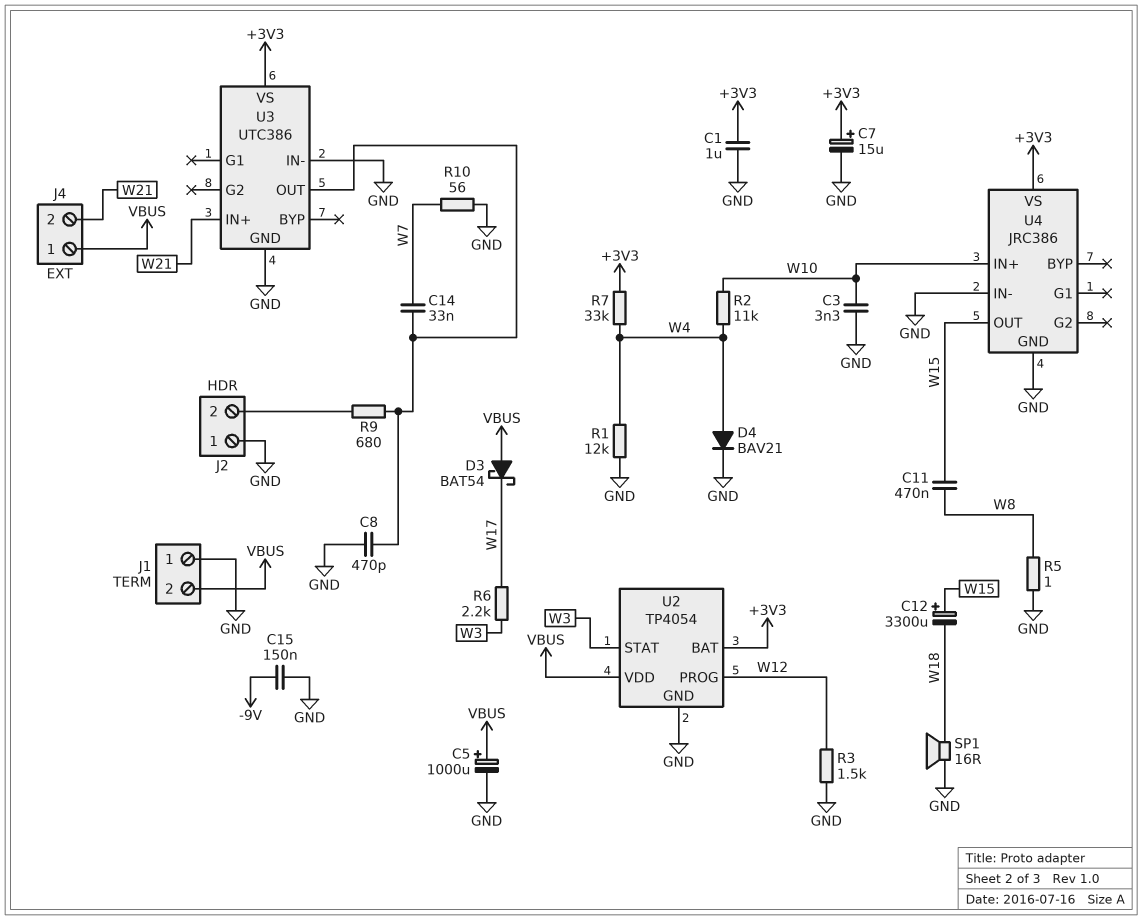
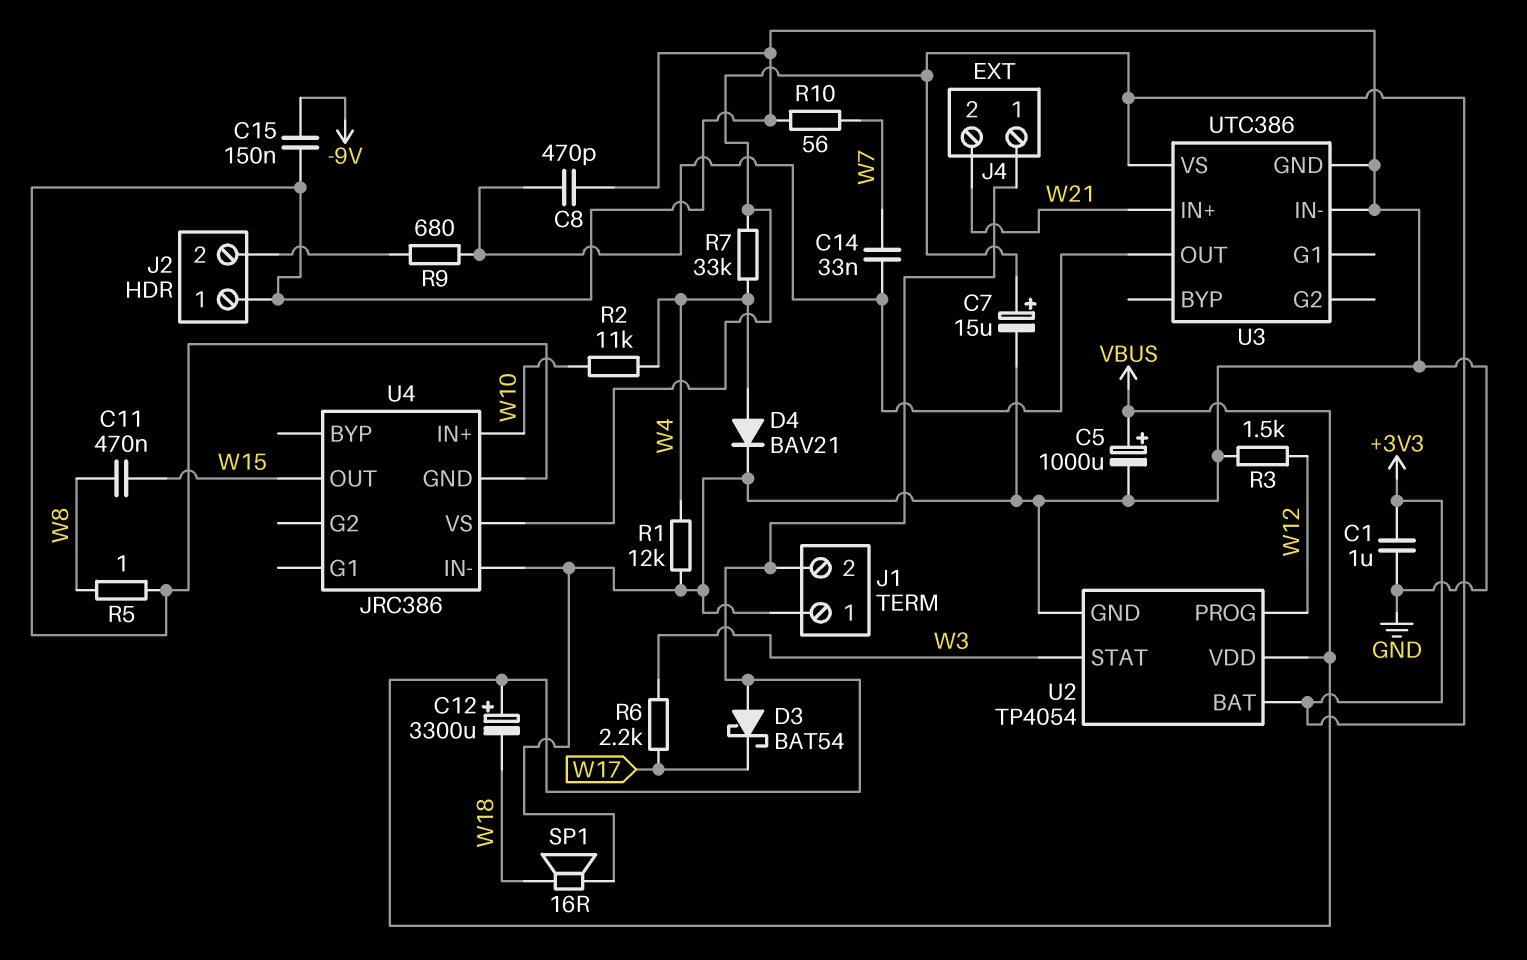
C3: 3.3nF (GND, W10) -> none
C12: 3300uF (plus W15, minus W18) -> 3300uF (plus VBUS, minus W18)

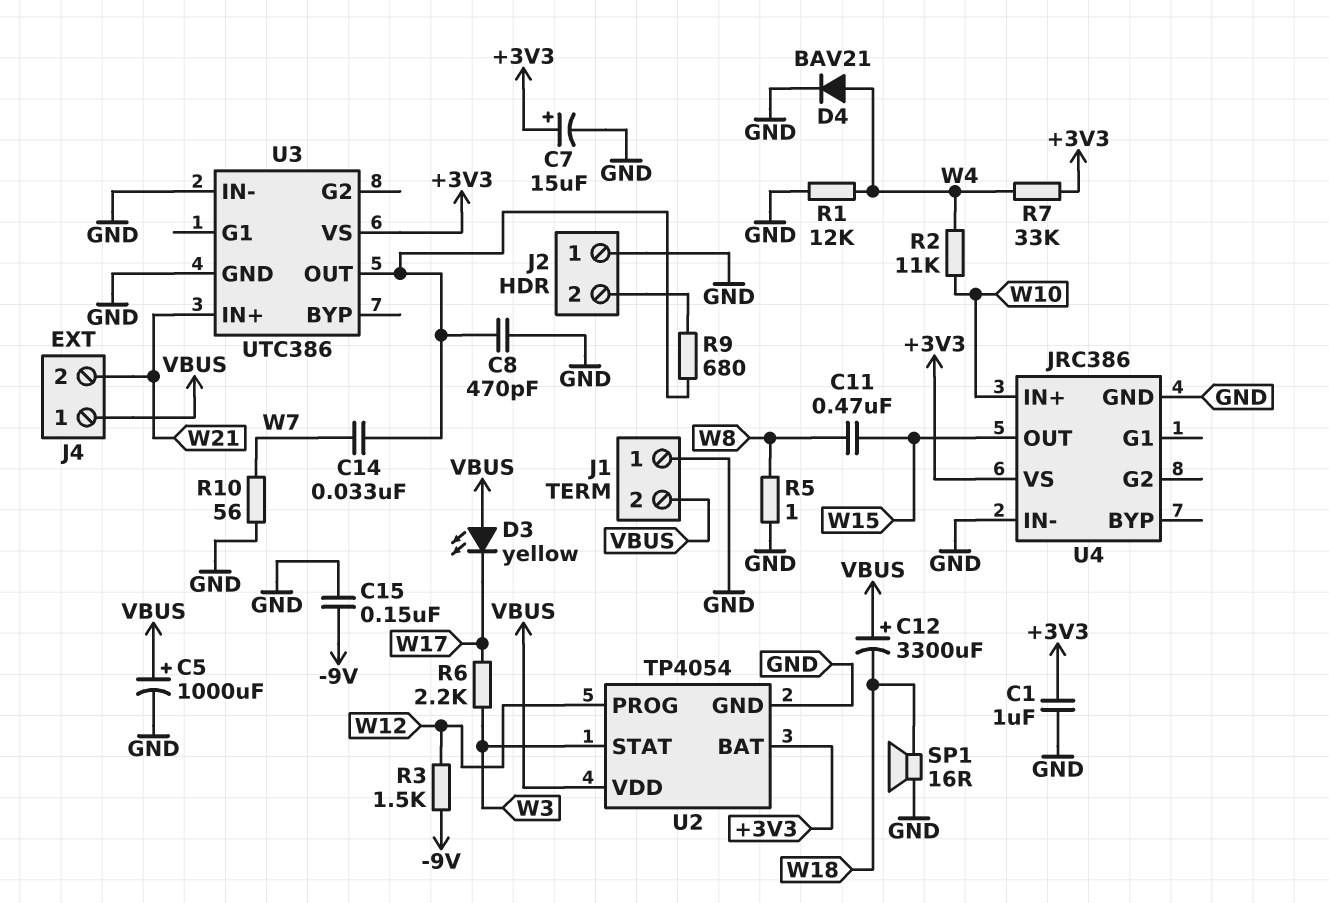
D3: schottky BAT54 (A VBUS, K W17) -> LED yellow (A VBUS, K W17)
R3: 1.5k (GND, W12) -> 1.5k (-9V, W12)

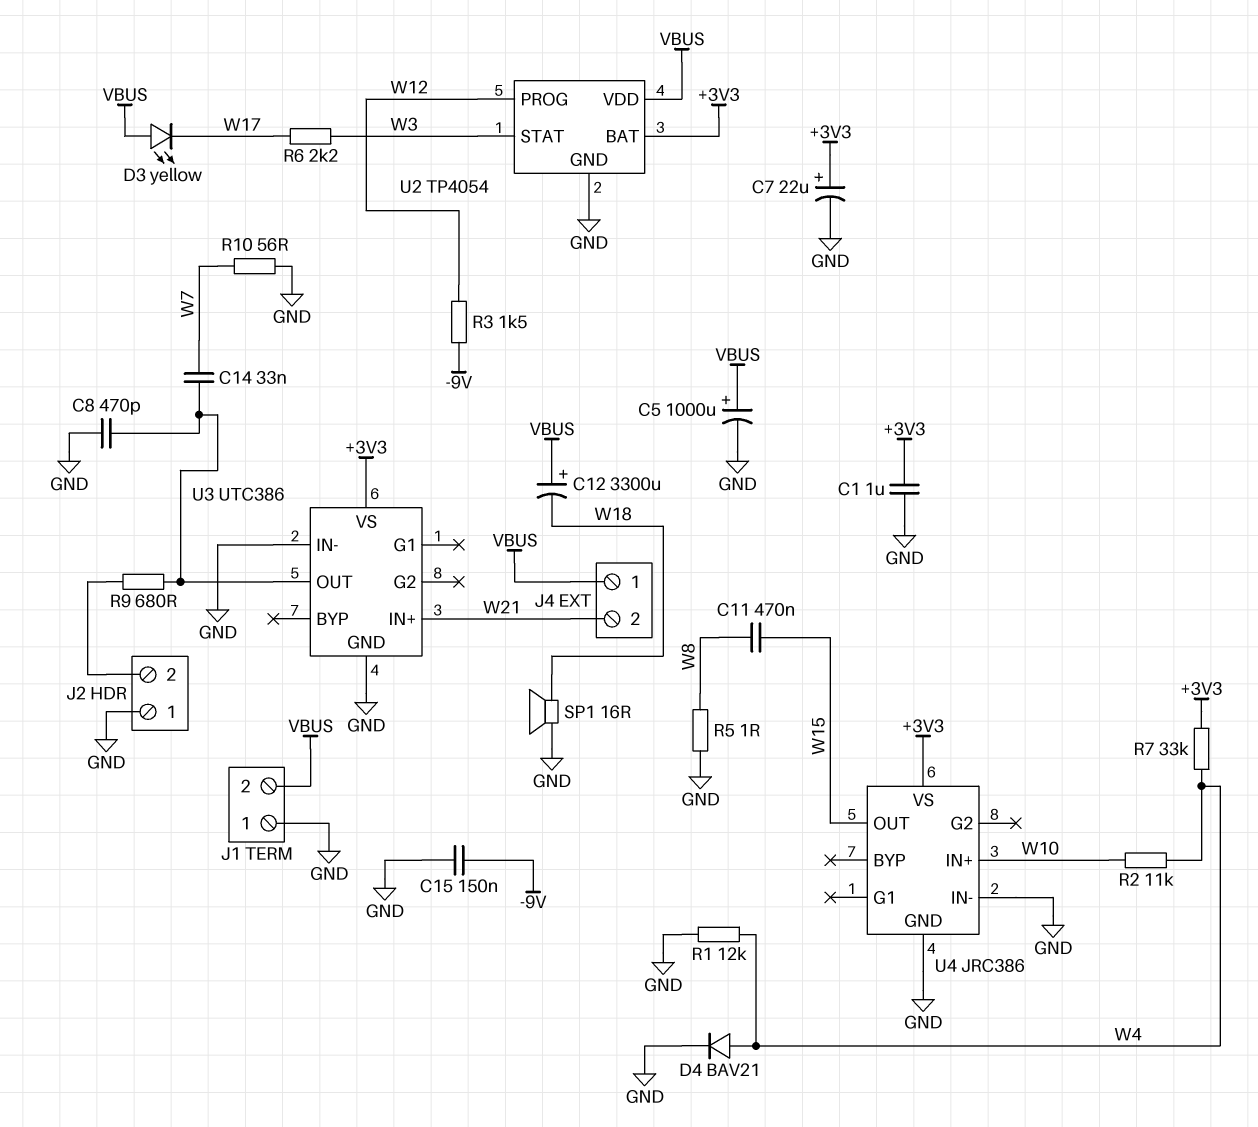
C7: 15uF (plus +3V3, minus GND) -> 22uF (plus +3V3, minus GND)

